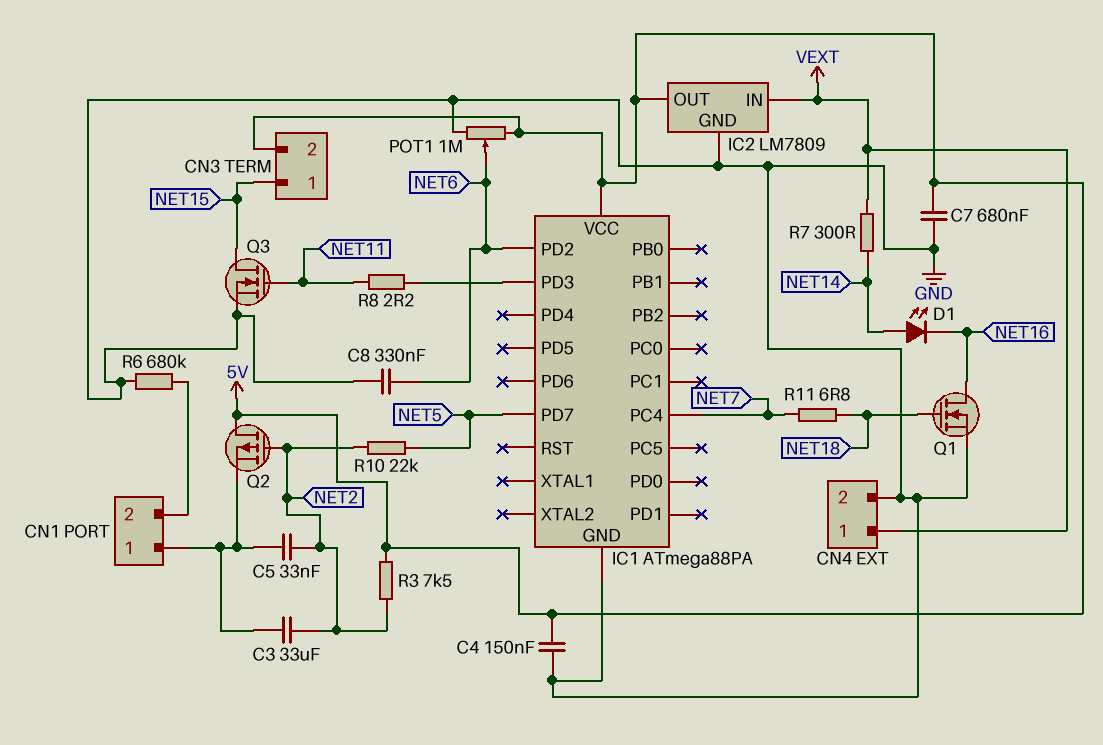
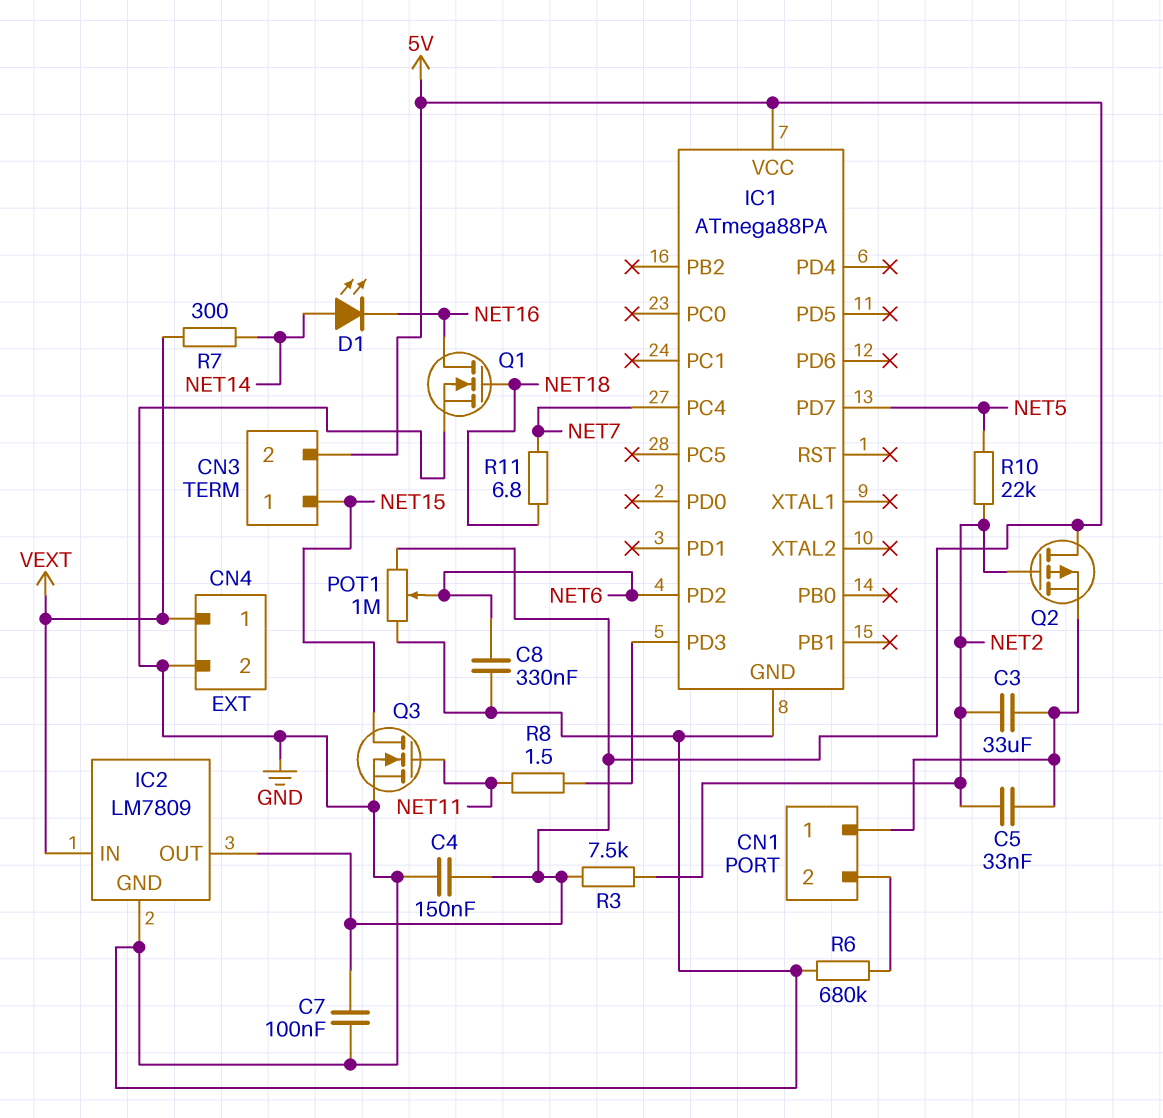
C7: 680nF (5V, GND) -> 100nF (5V, GND)
R8: 2.2 (IC1/PD3, NET11) -> 1.5 (IC1/PD3, NET11)

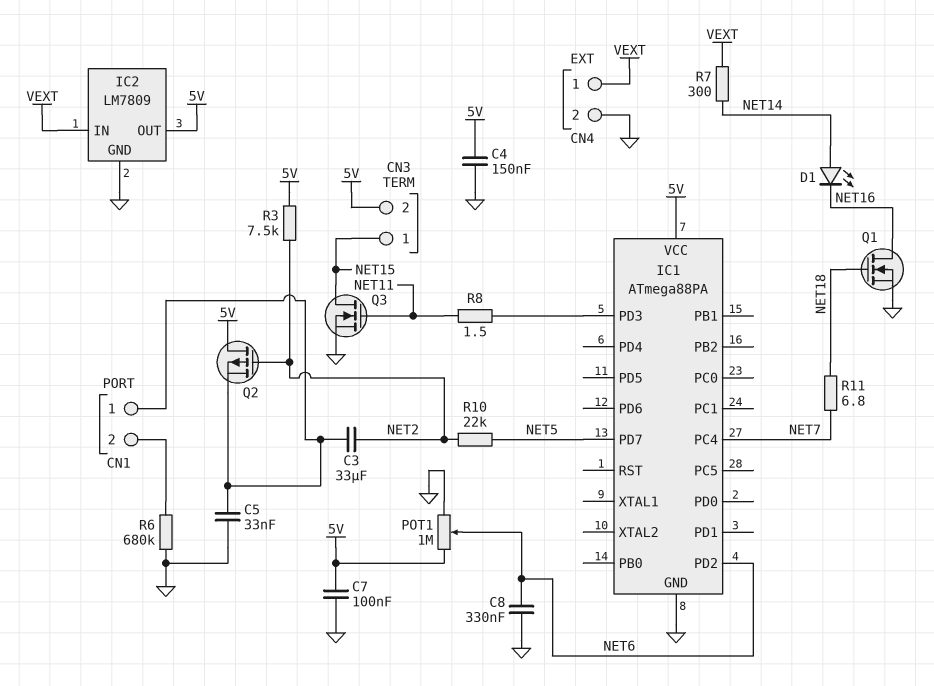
C5: 33nF (CN1/1, NET2) -> 33nF (CN1/1, GND)

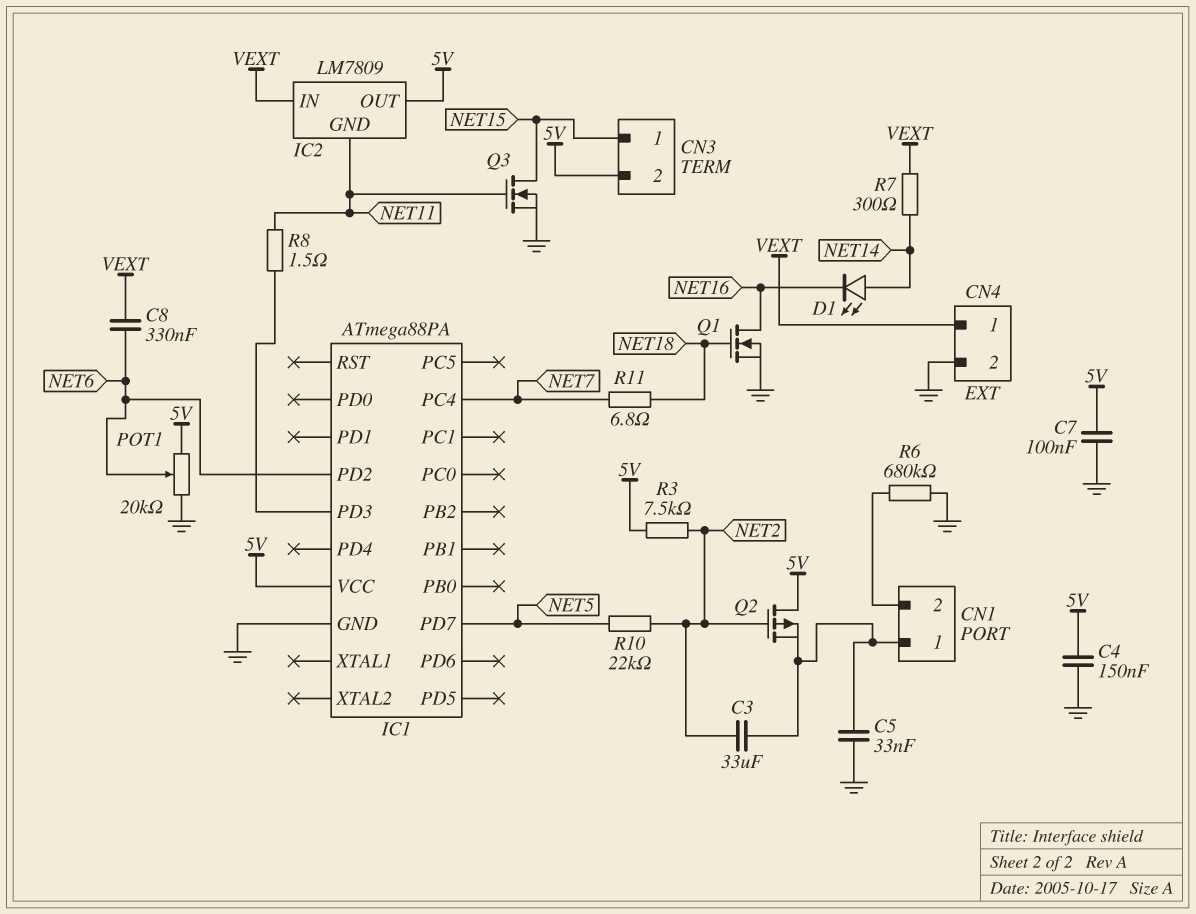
C8: 330nF (GND, NET6) -> 330nF (NET6, VEXT)
IC2 pin GND: GND -> NET11
POT1: 1M (5V, GND, wiper NET6) -> 20k (5V, GND, wiper NET6)

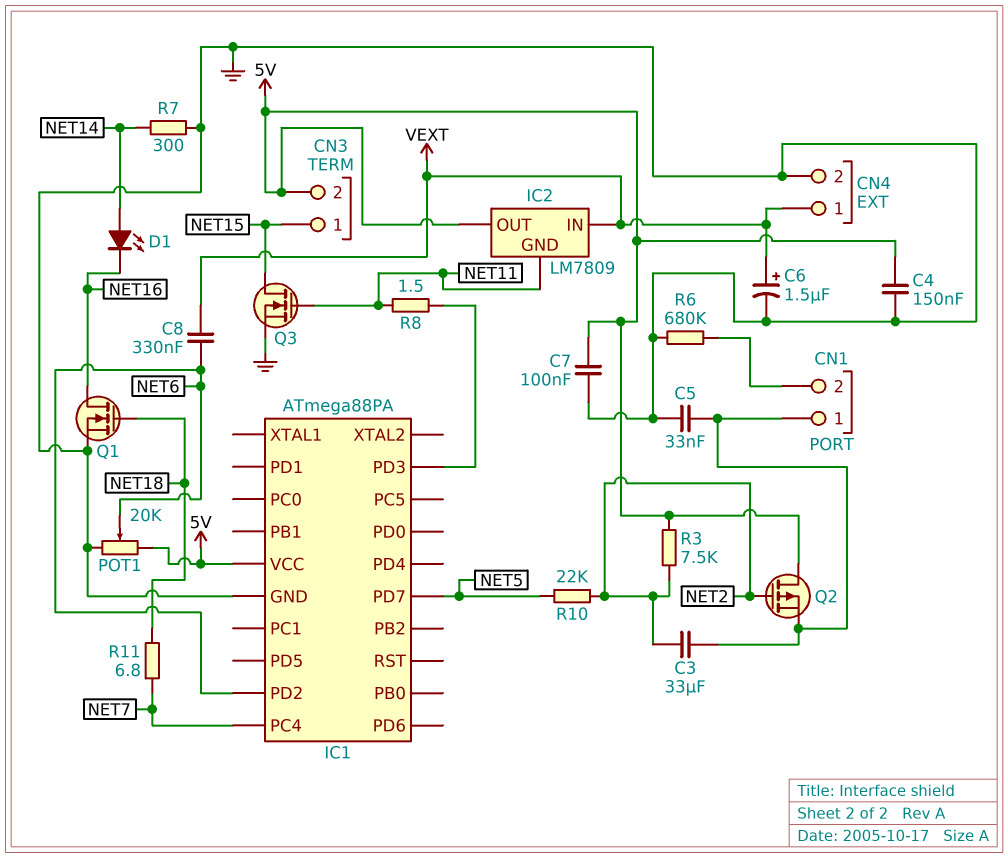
C6: none -> 1.5uF (plus VEXT, minus GND)
R7: 300 (NET14, VEXT) -> 300 (GND, NET14)

